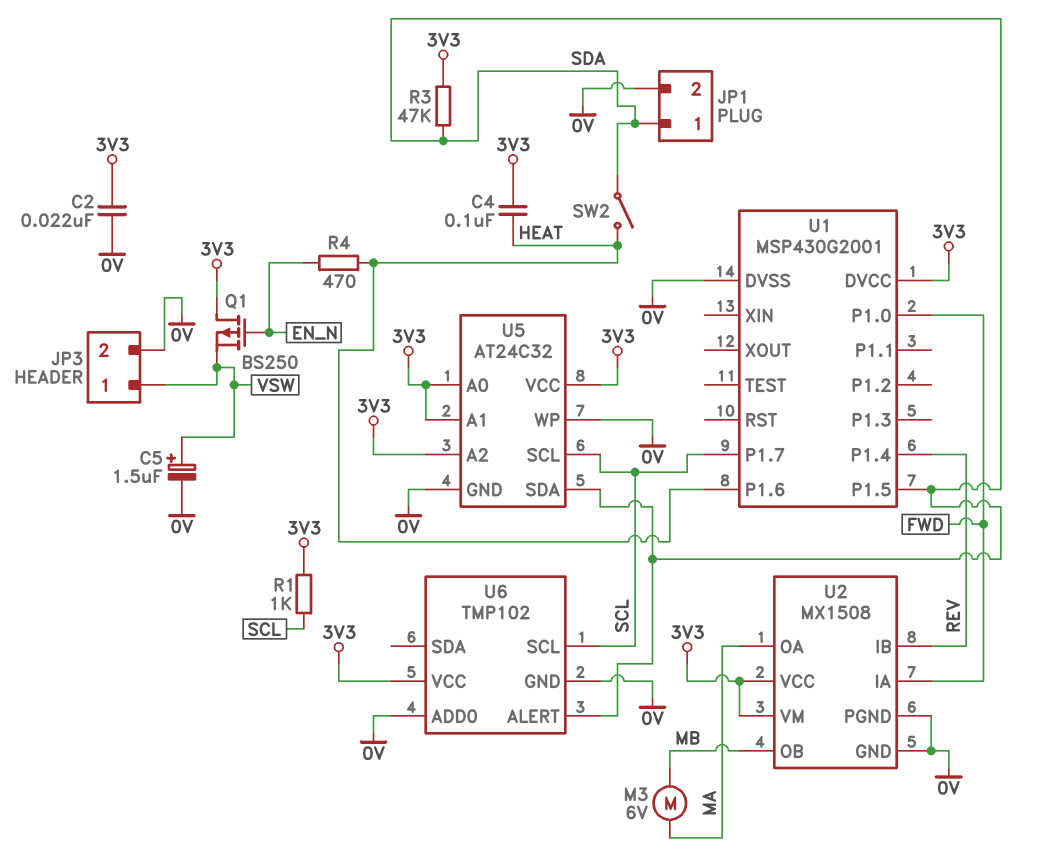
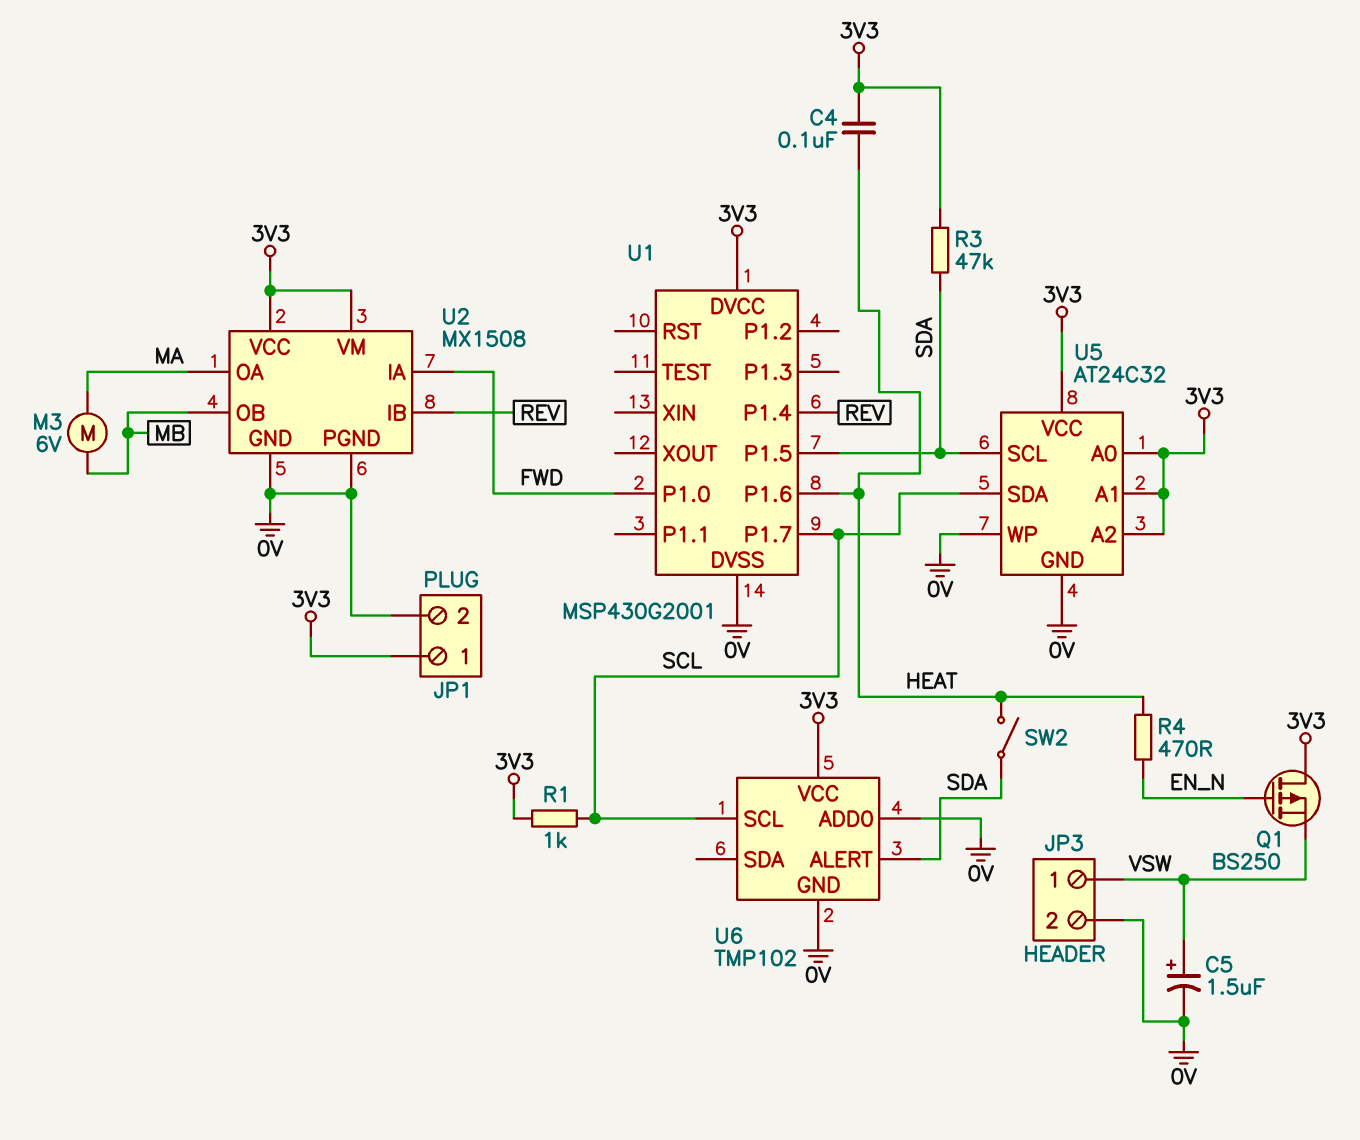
C2: 22nF (0V, 3V3) -> none
JP1 pin 1: SDA -> 3V3
U5 pin SCL: SCL -> SDA
U5 pin SDA: SDA -> SCL

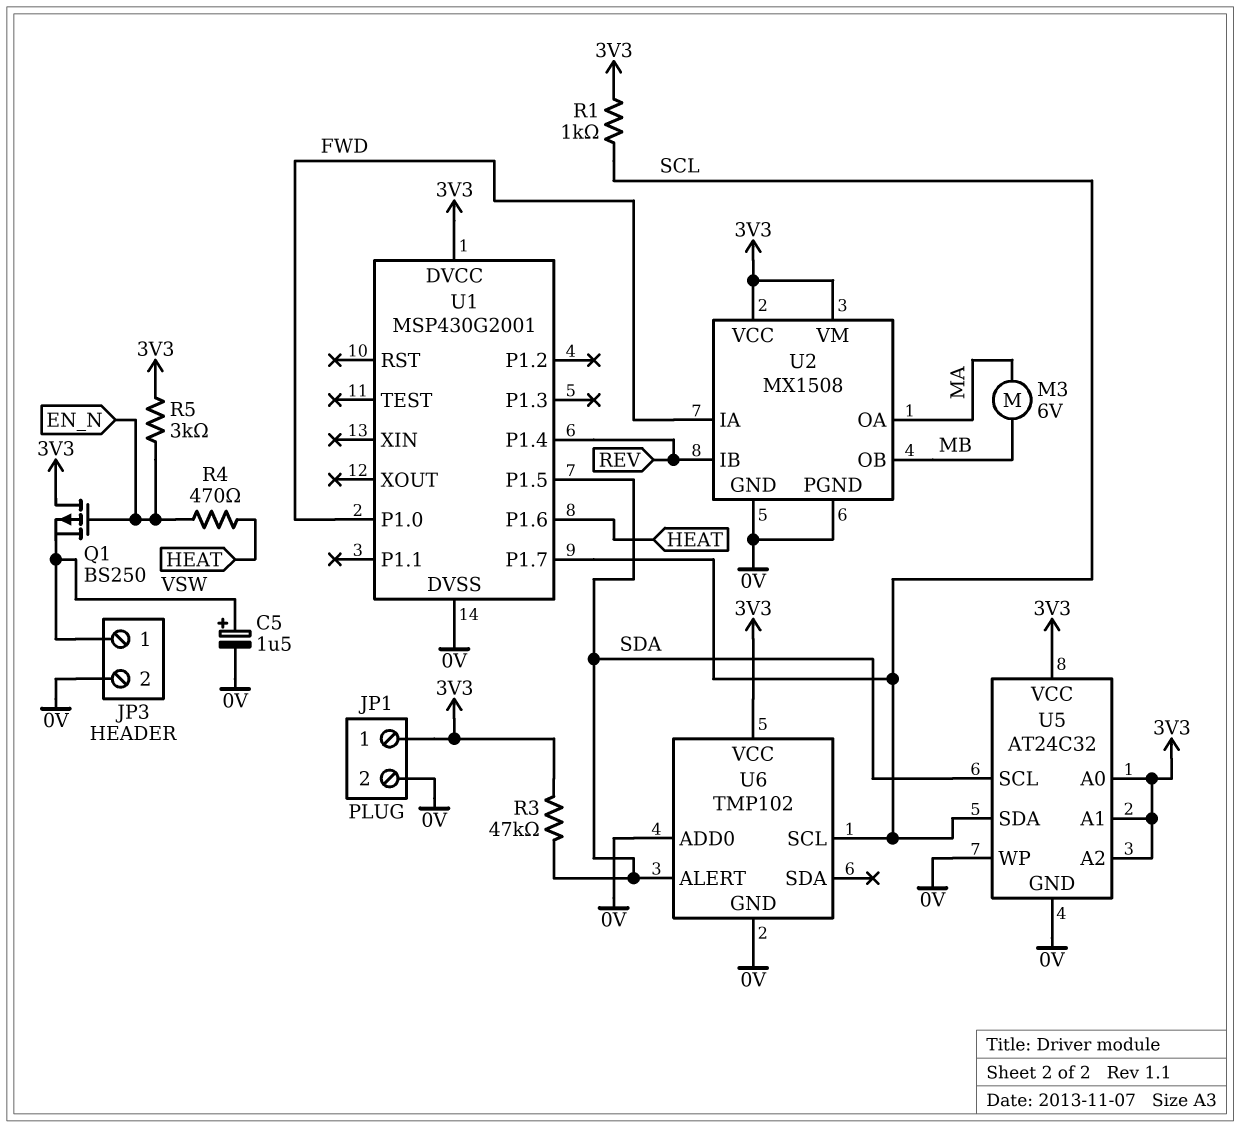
C4: 100nF (3V3, HEAT) -> none
R5: none -> 3k (3V3, EN_N)
SW2: switch (HEAT, SDA) -> none

